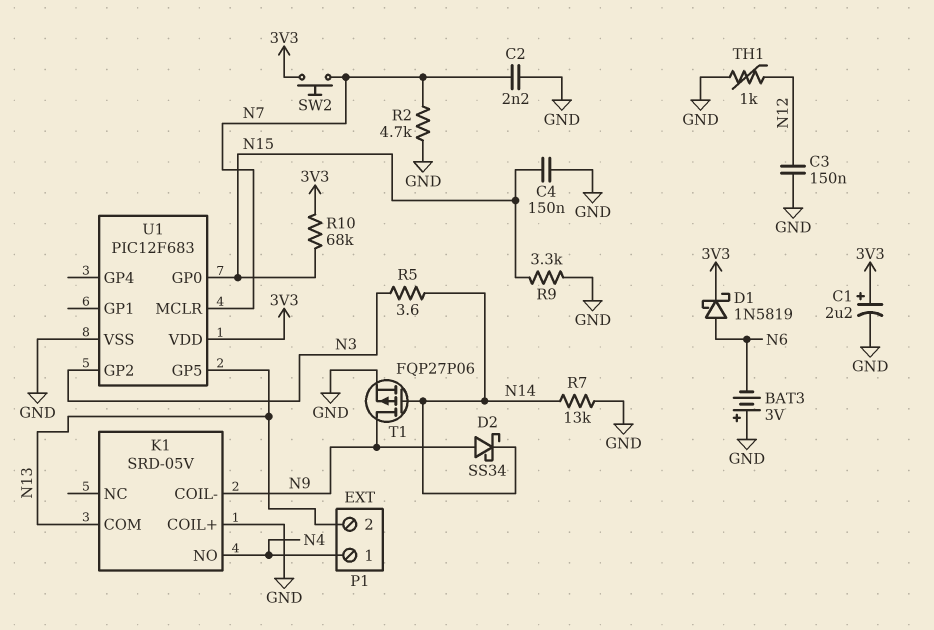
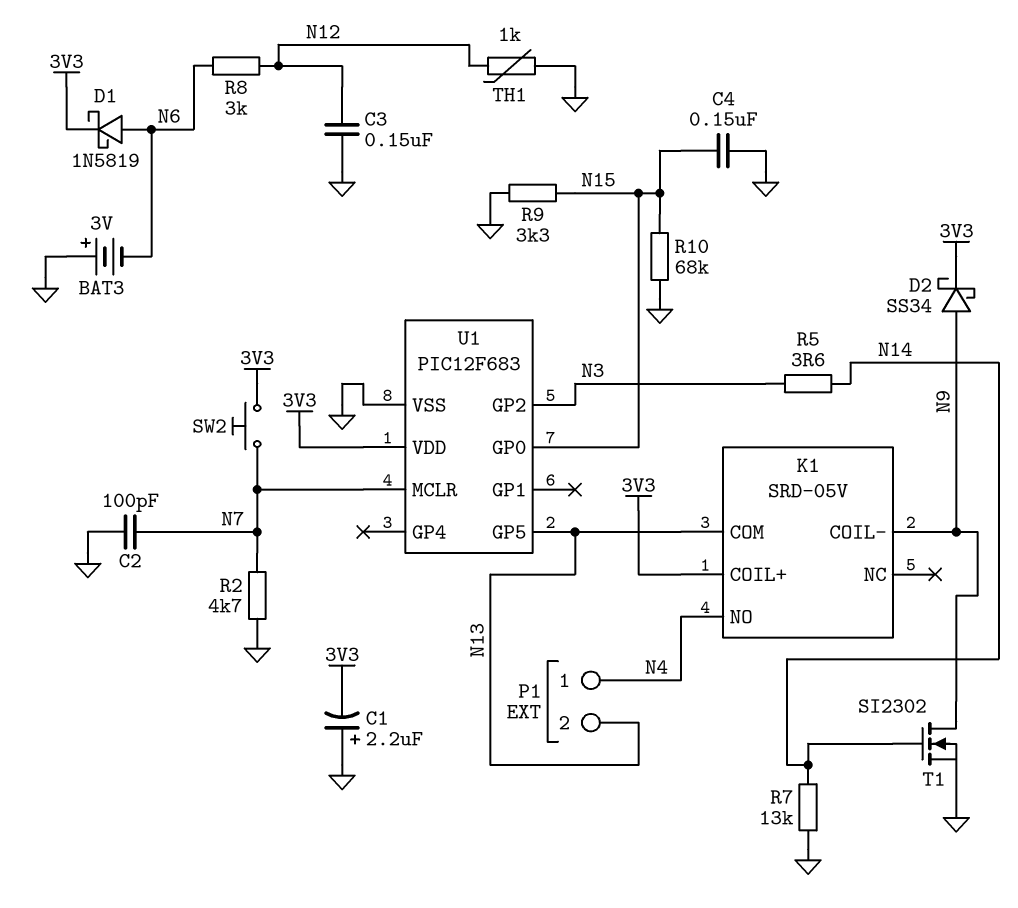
C1: 2.2uF (plus 3V3, minus GND) -> 2.2uF (plus GND, minus 3V3)
C2: 2.2nF (GND, N7) -> 100pF (GND, N7)
D2: schottky SS34 (A N9, K N14) -> schottky SS34 (A N9, K 3V3)
K1 pin COIL+: GND -> 3V3
R8: none -> 3k (N6, N12)
R10: 68k (3V3, N15) -> 68k (GND, N15)
T1: PMOS FQP27P06 (G N14, D N9, S GND) -> NMOS SI2302 (G N14, D N9, S GND)

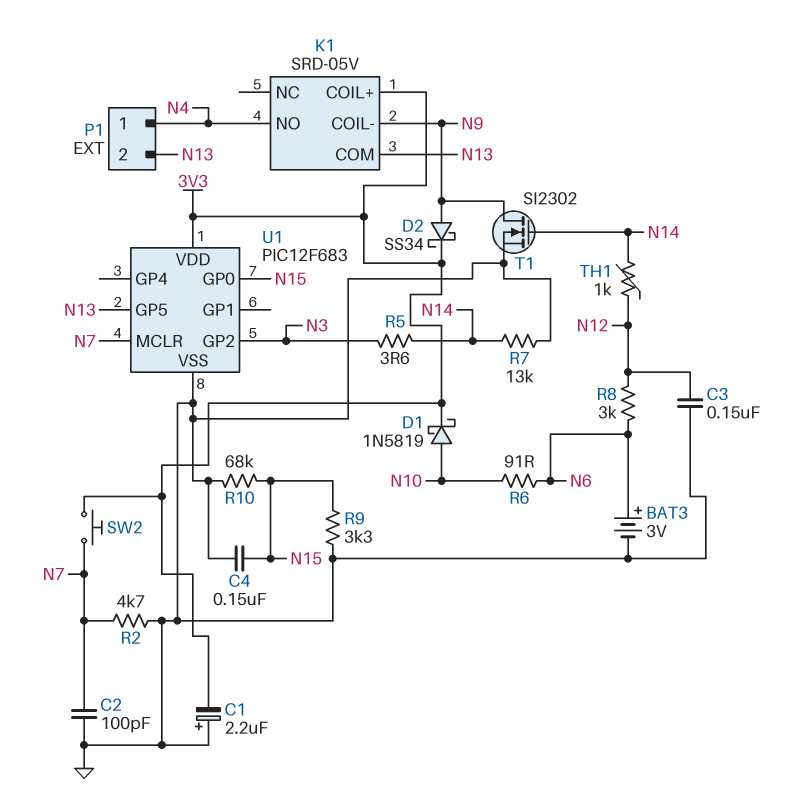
BAT3: 3V (plus GND, minus N6) -> 3V (plus N6, minus GND)
D1: schottky 1N5819 (A N6, K 3V3) -> schottky 1N5819 (A N10, K 3V3)
R6: none -> 91 (N6, N10)
TH1: 1k (GND, N12) -> 1k (N12, N14)

